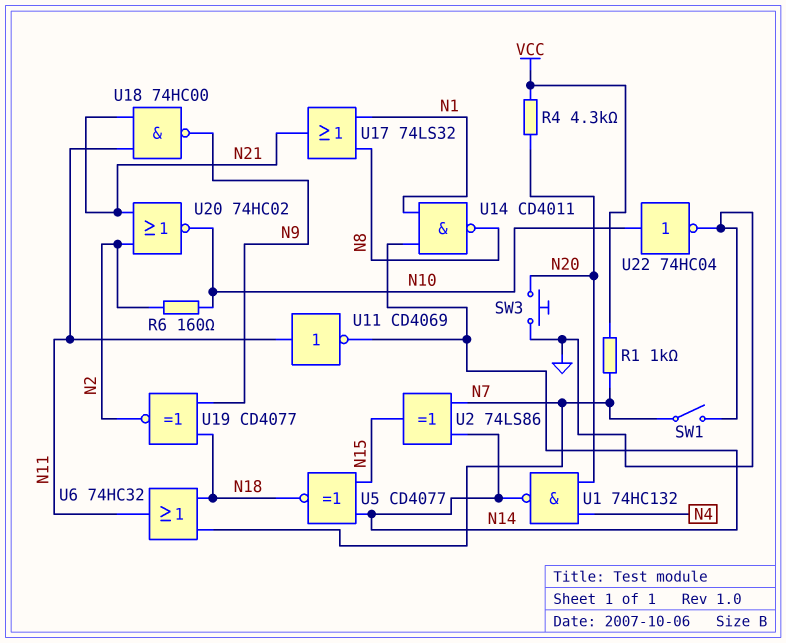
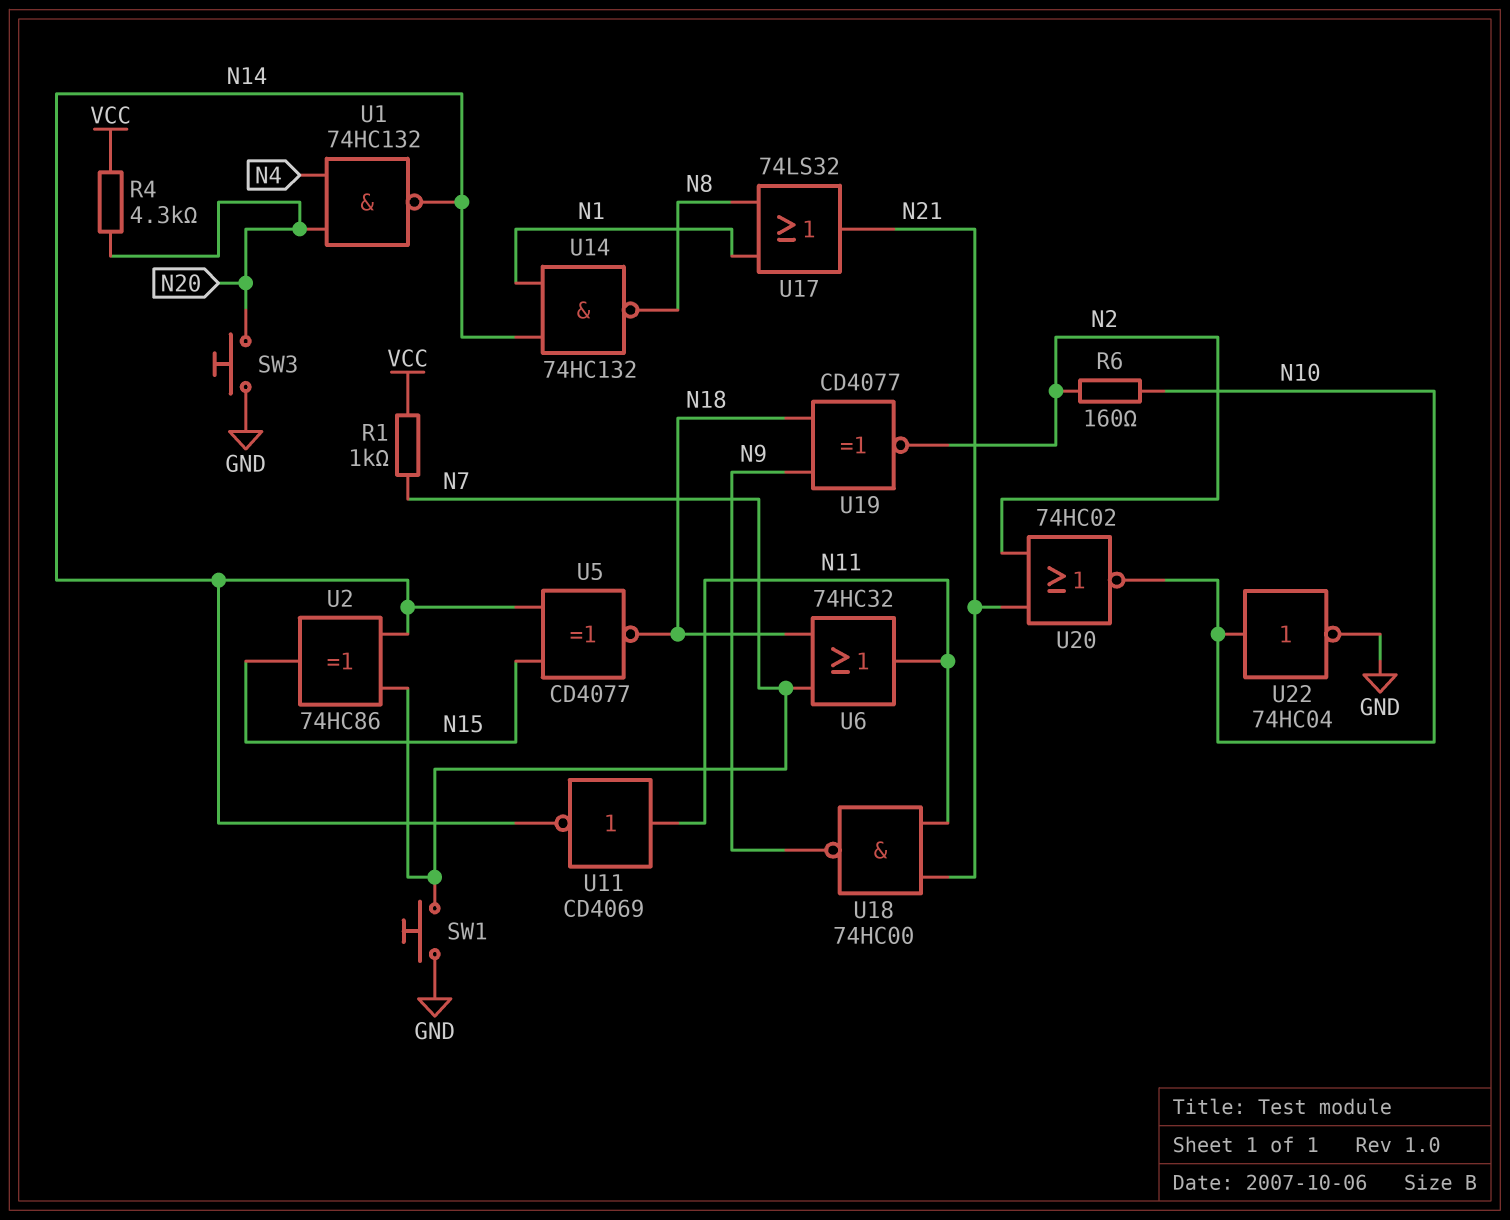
SW1: switch (GND, N7) -> button (GND, N7)
U2: XOR 74LS86 (in N7, in N14, out N15) -> XOR 74HC86 (in N7, in N14, out N15)
U14: NAND CD4011 (in N1, in N14, out N8) -> NAND 74HC132 (in N1, in N14, out N8)

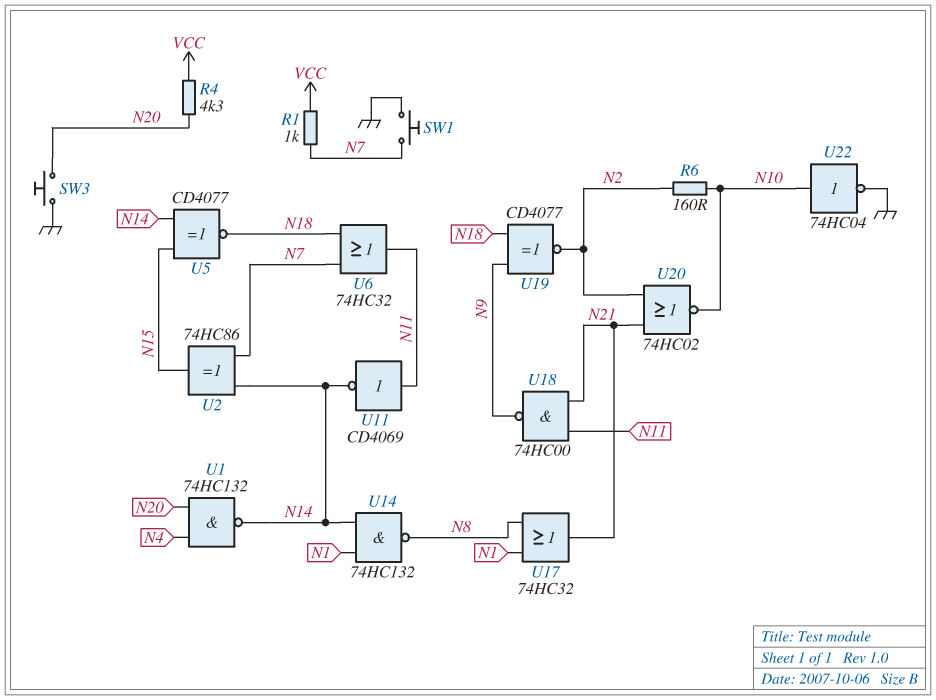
U17: OR 74LS32 (in N1, in N8, out N21) -> OR 74HC32 (in N1, in N8, out N21)

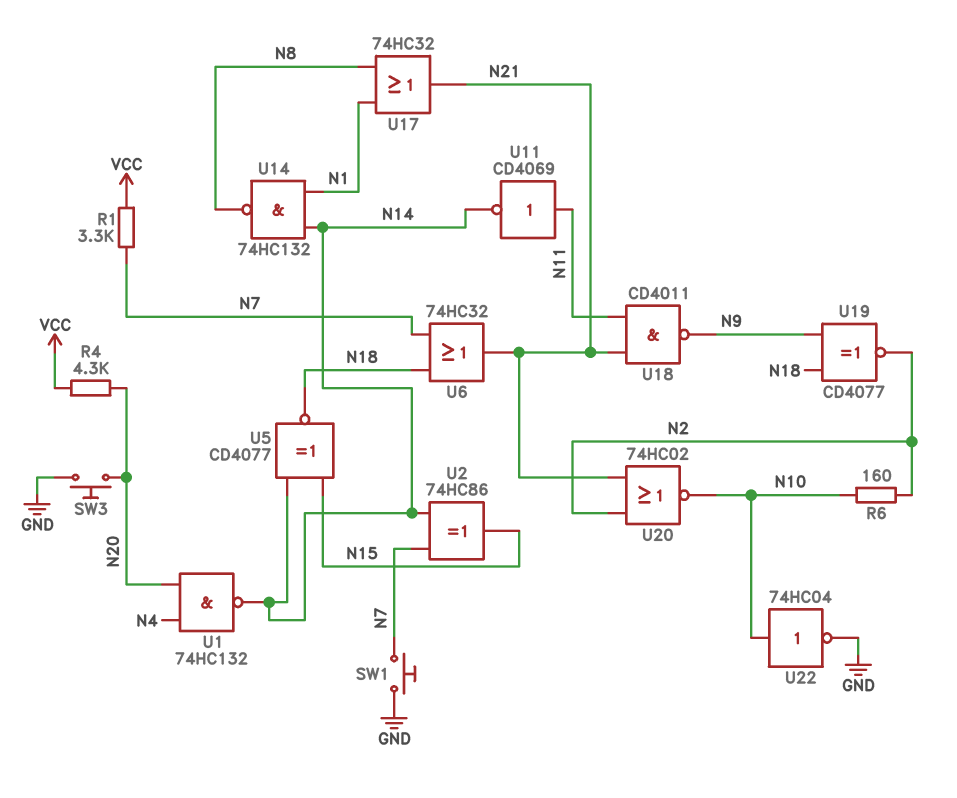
R1: 1k (N7, VCC) -> 3.3k (N7, VCC)
U6: OR 74HC32 (in N7, in N18, out N11) -> OR 74HC32 (in N7, in N18, out N21)
U18: NAND 74HC00 (in N11, in N21, out N9) -> NAND CD4011 (in N11, in N21, out N9)

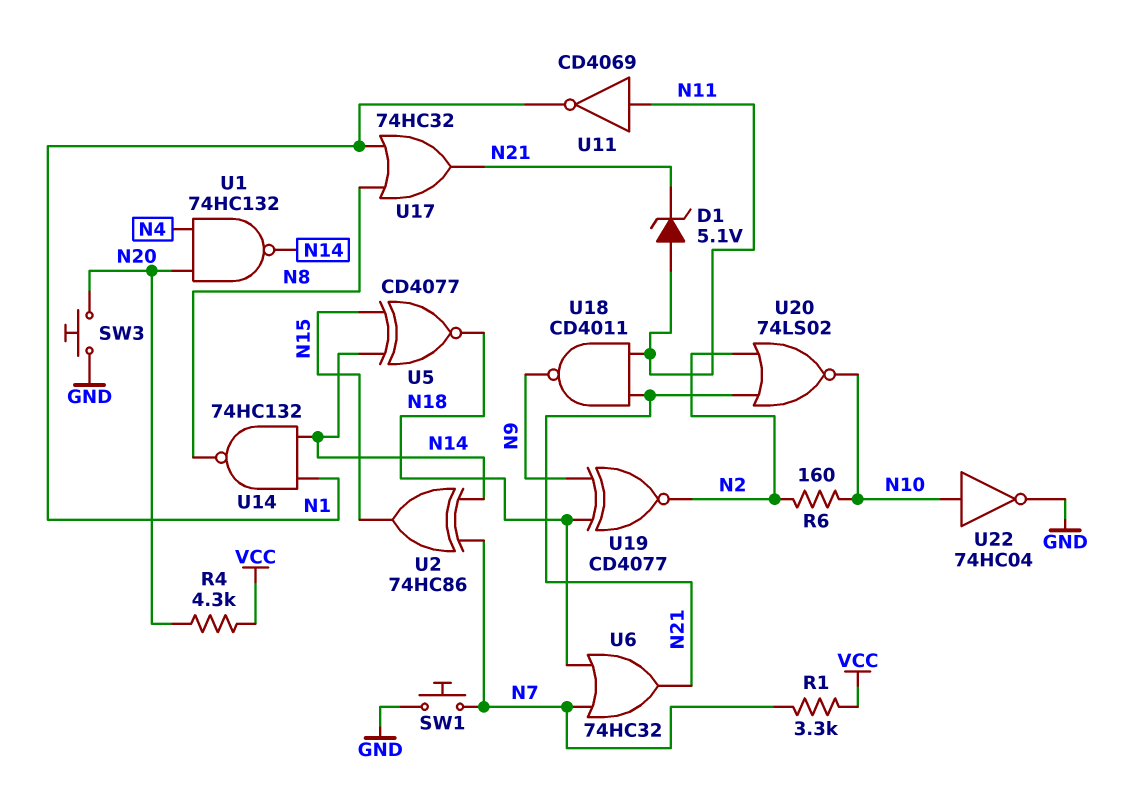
D1: none -> zener 5.1V (A N11, K N21)
U11: NOT CD4069 (in N11, out N14) -> NOT CD4069 (in N11, out N1)
U20: NOR 74HC02 (in N2, in N21, out N10) -> NOR 74LS02 (in N2, in N21, out N10)

